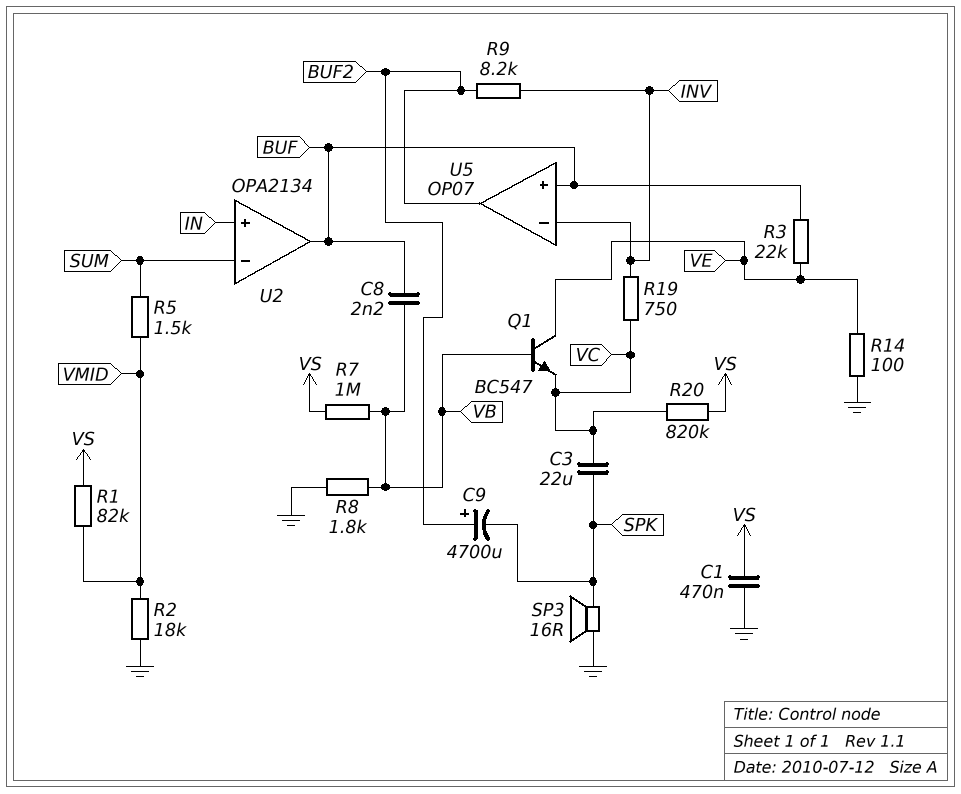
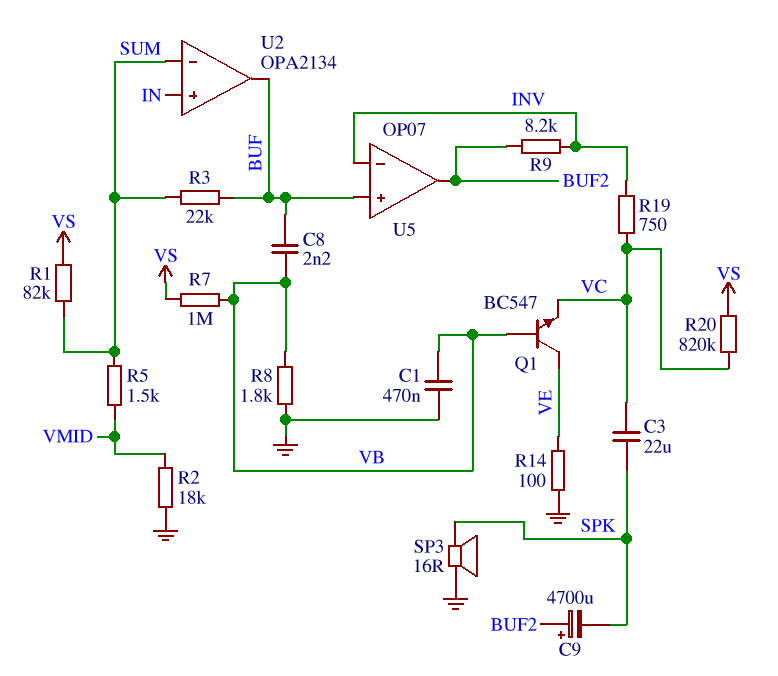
C1: 470nF (GND, VS) -> 470nF (GND, VB)
R1: 82k (VMID, VS) -> 82k (SUM, VS)
R3: 22k (BUF, VE) -> 22k (BUF, SUM)

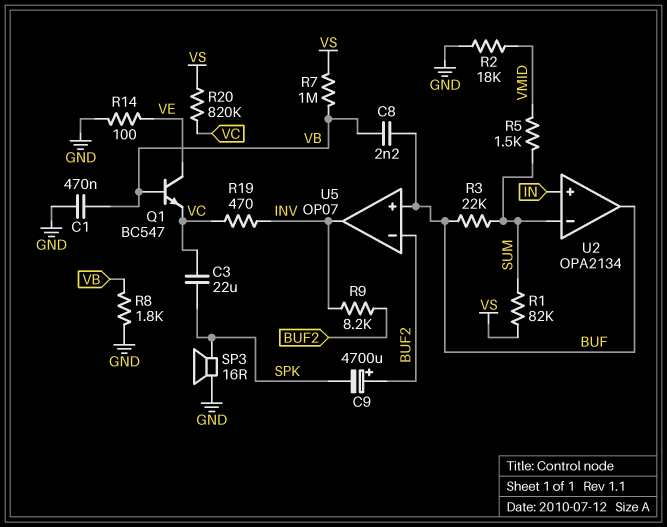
R19: 750 (INV, VC) -> 470 (INV, VC)
U5 pin in-: INV -> BUF2
U5 pin out: BUF2 -> INV

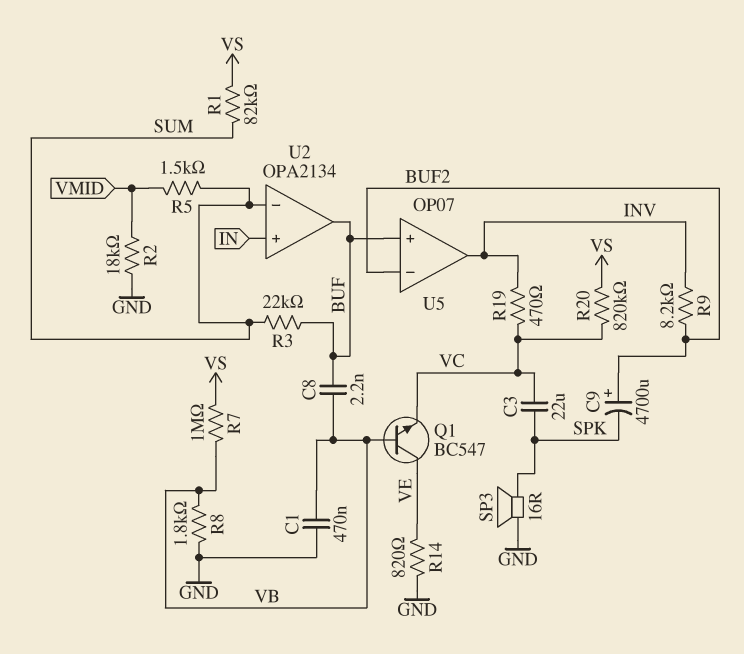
R14: 100 (GND, VE) -> 820 (GND, VE)

